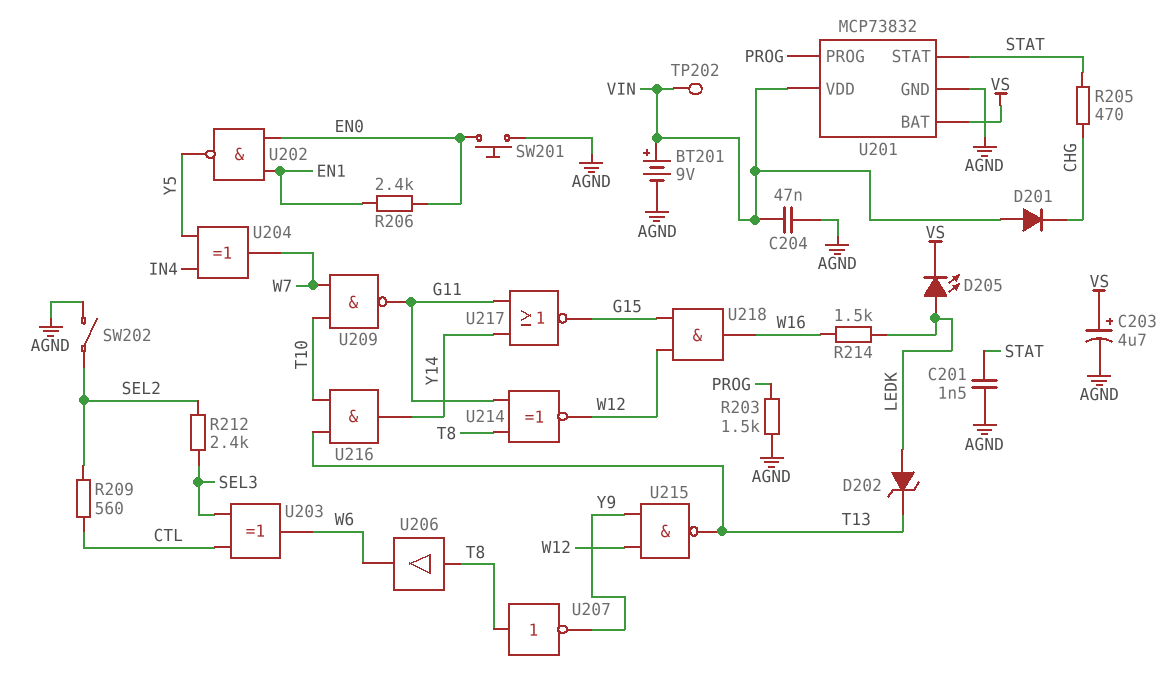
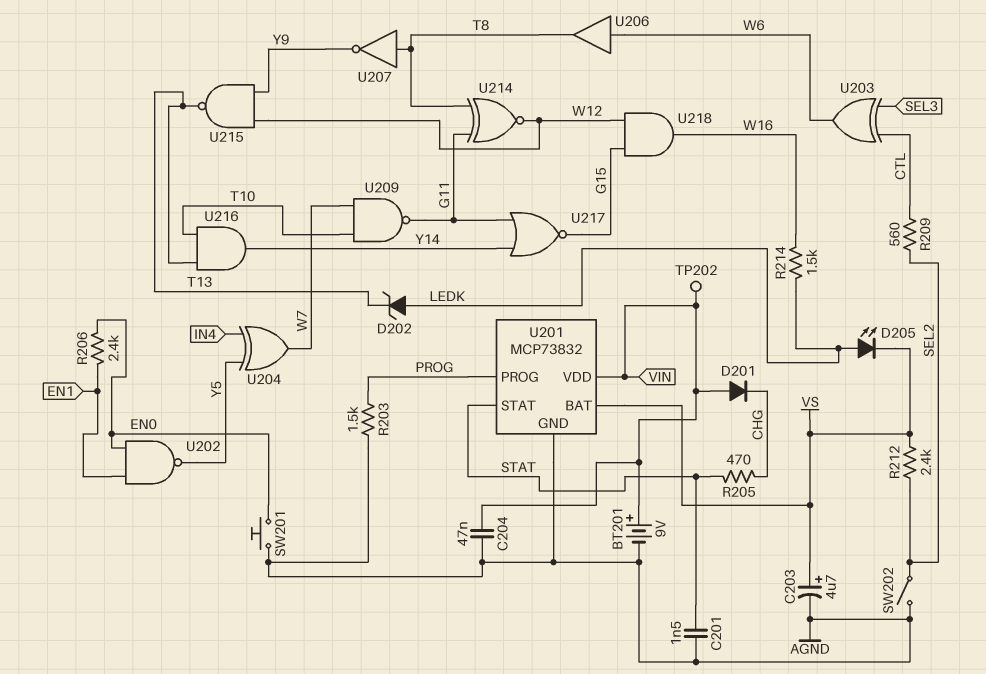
R212: 2.4k (SEL2, SEL3) -> 2.4k (SEL2, VS)
U206: buffer (in T8, out W6) -> buffer (in W6, out T8)

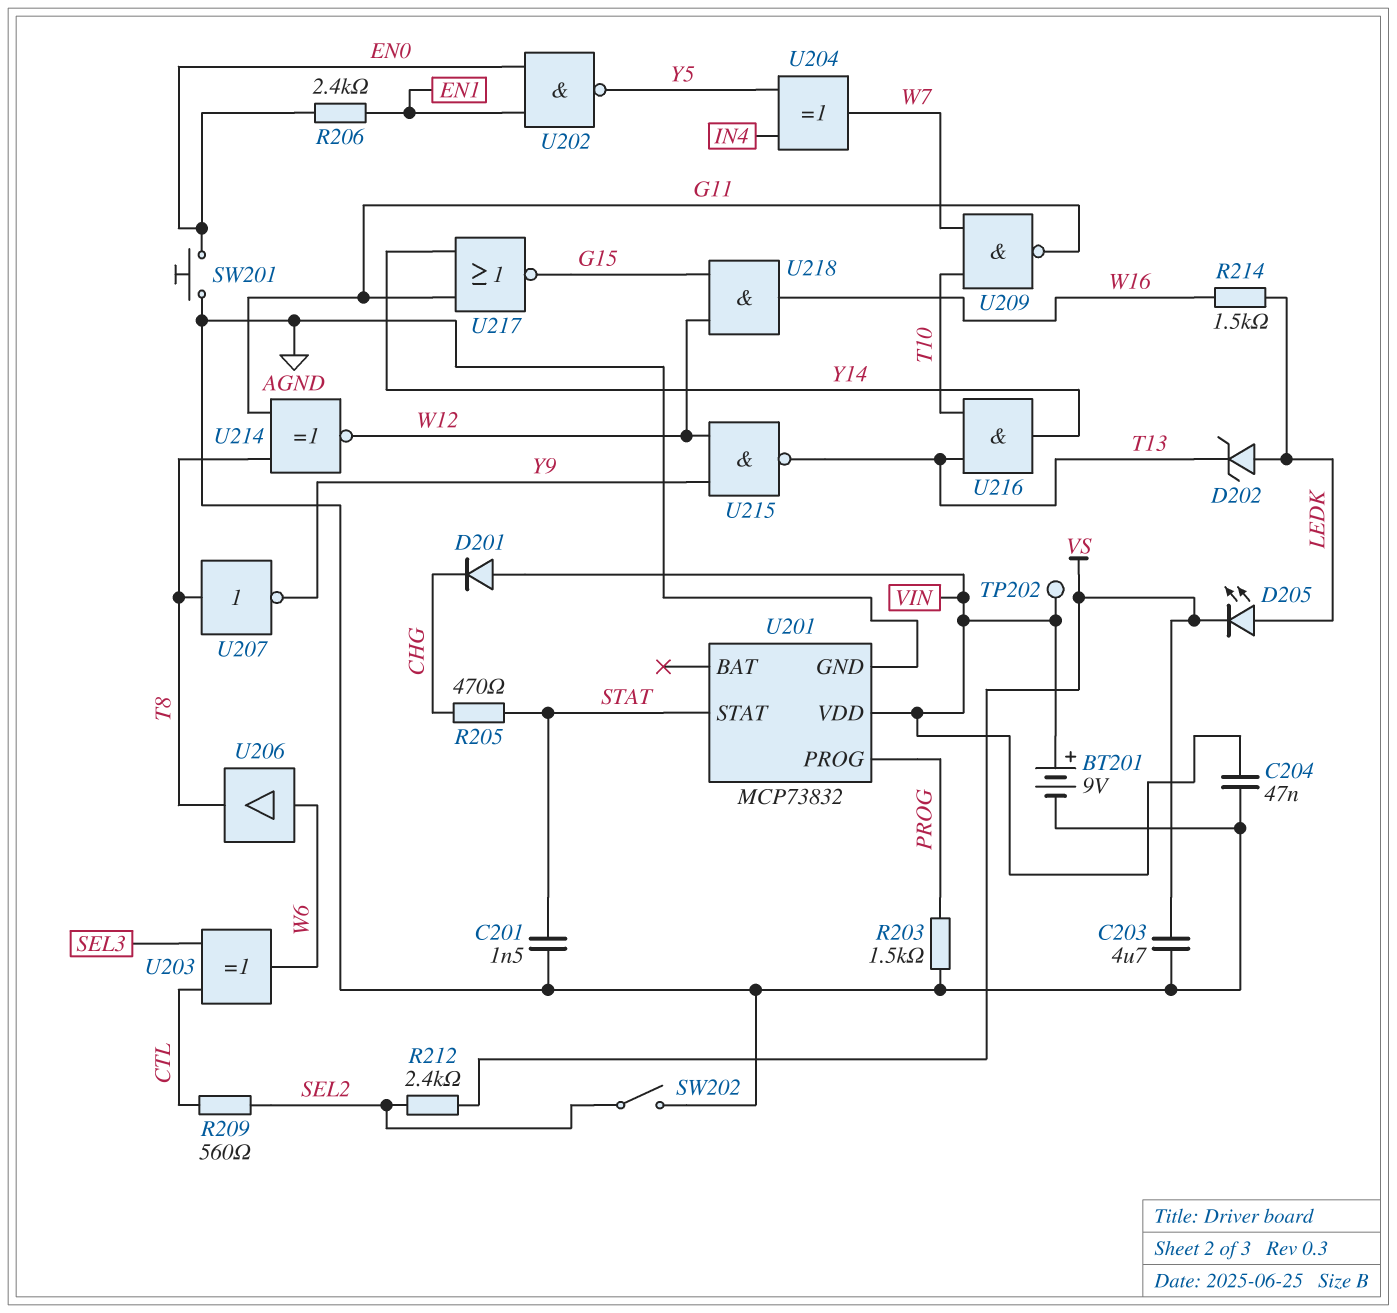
C203: 4.7uF (plus VS, minus AGND) -> 4.7uF (AGND, VS)
U201 pin BAT: VS -> none

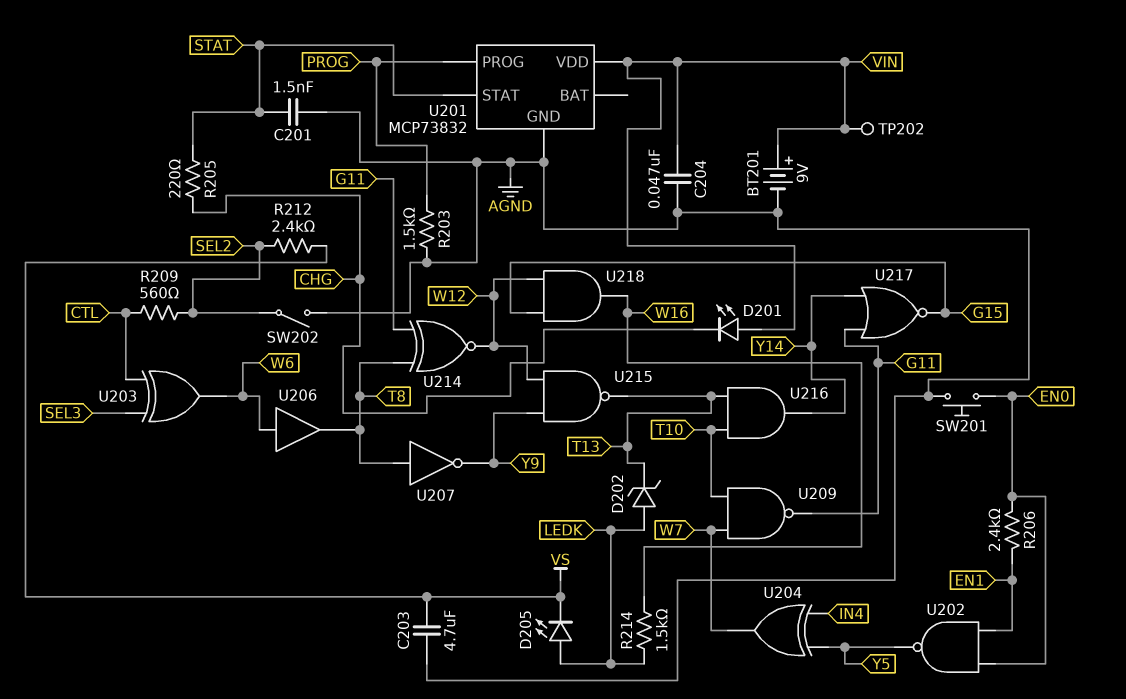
D201: diode (A VIN, K CHG) -> LED (A VIN, K CHG)
R205: 470 (CHG, STAT) -> 220 (CHG, STAT)

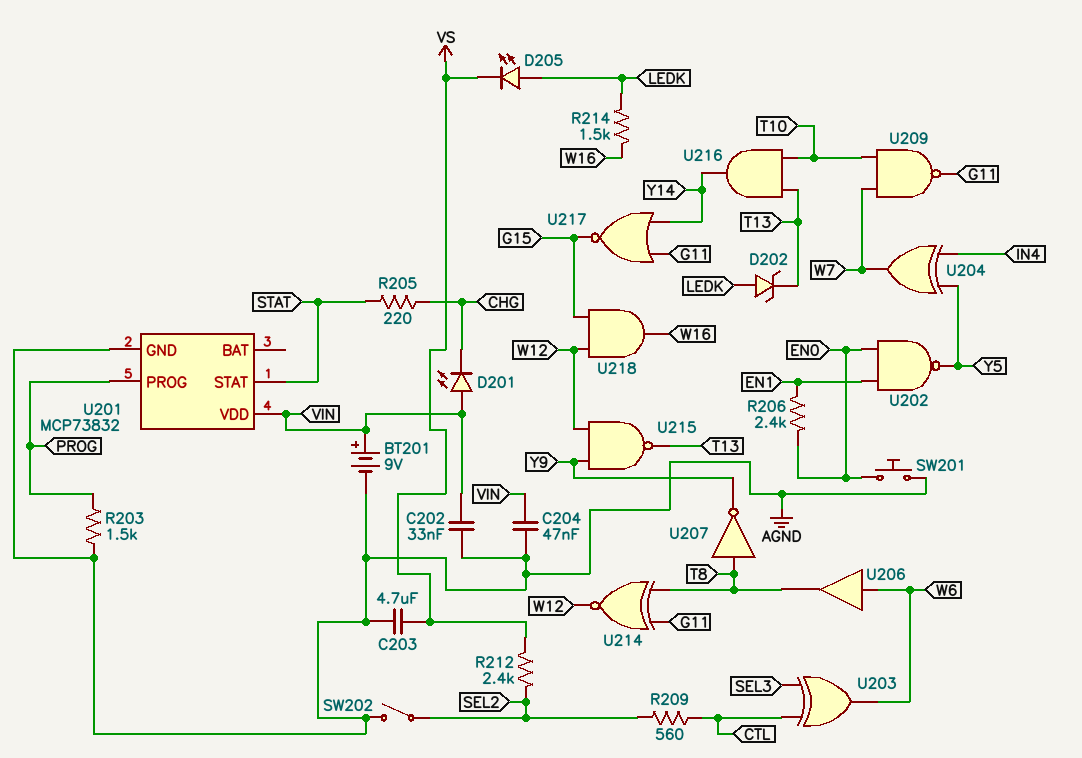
C201: 1.5nF (AGND, STAT) -> none
C202: none -> 33nF (AGND, VIN)
TP202: test point (VIN) -> none

